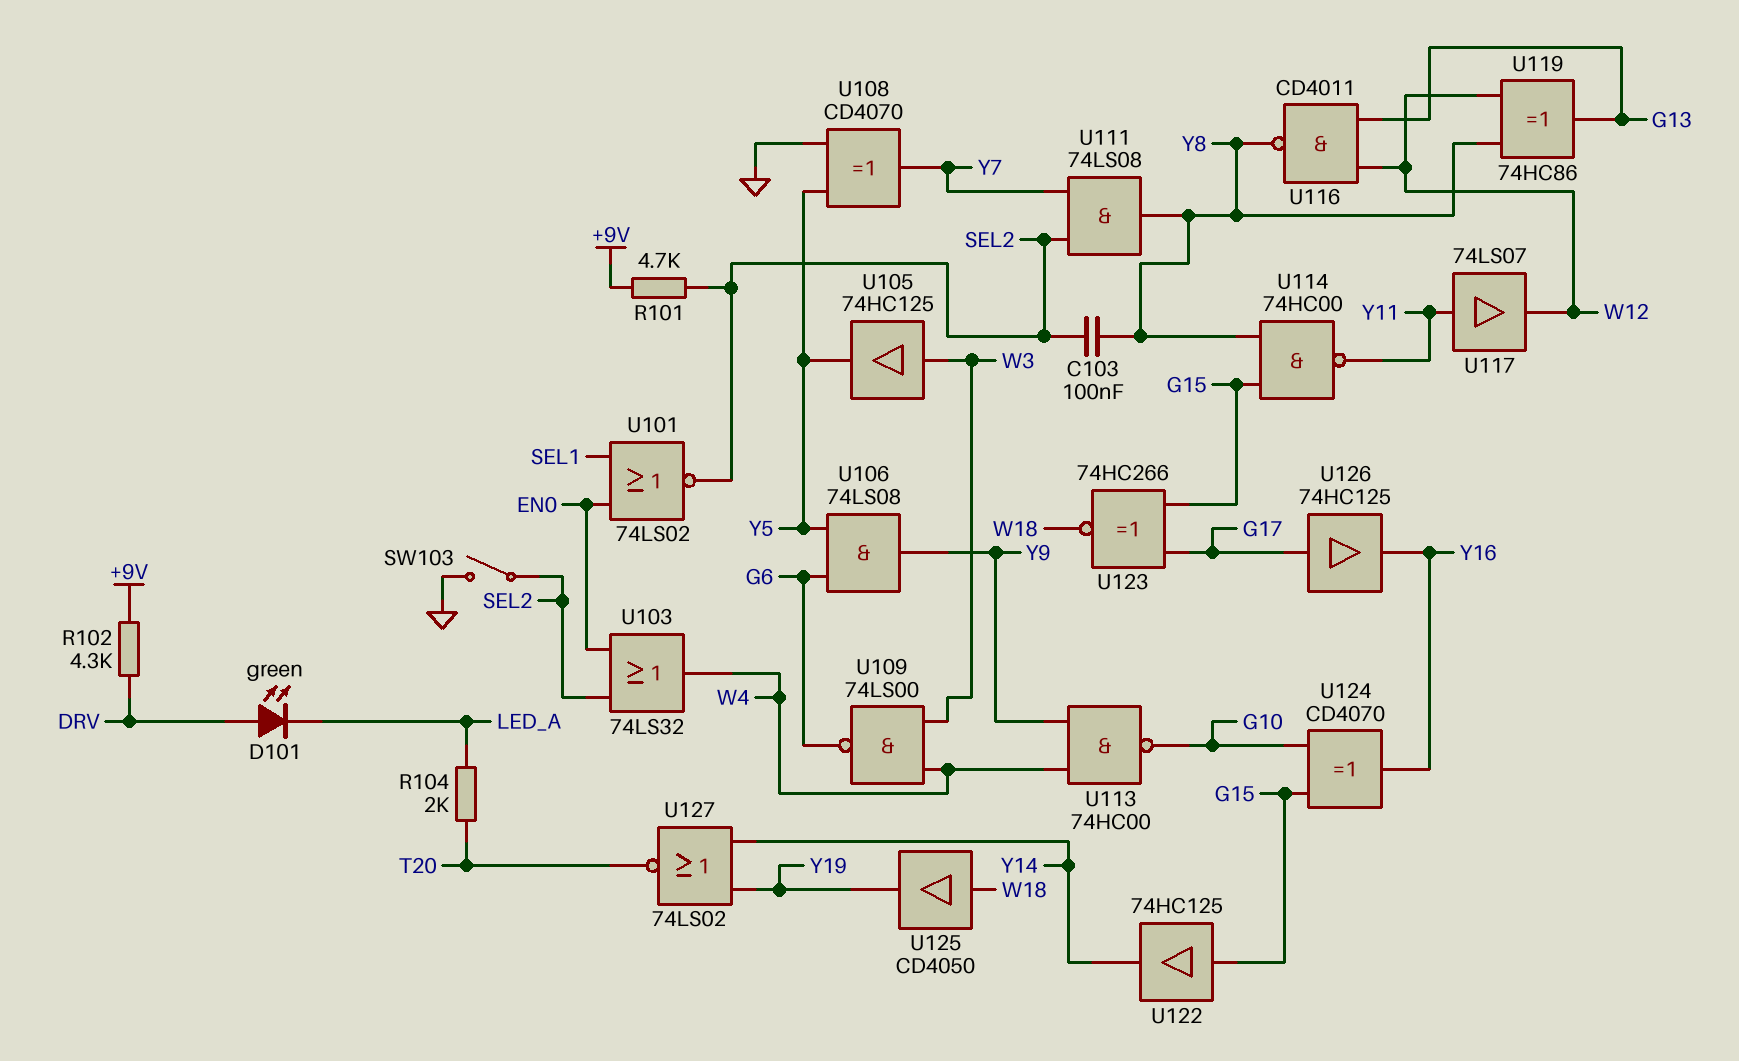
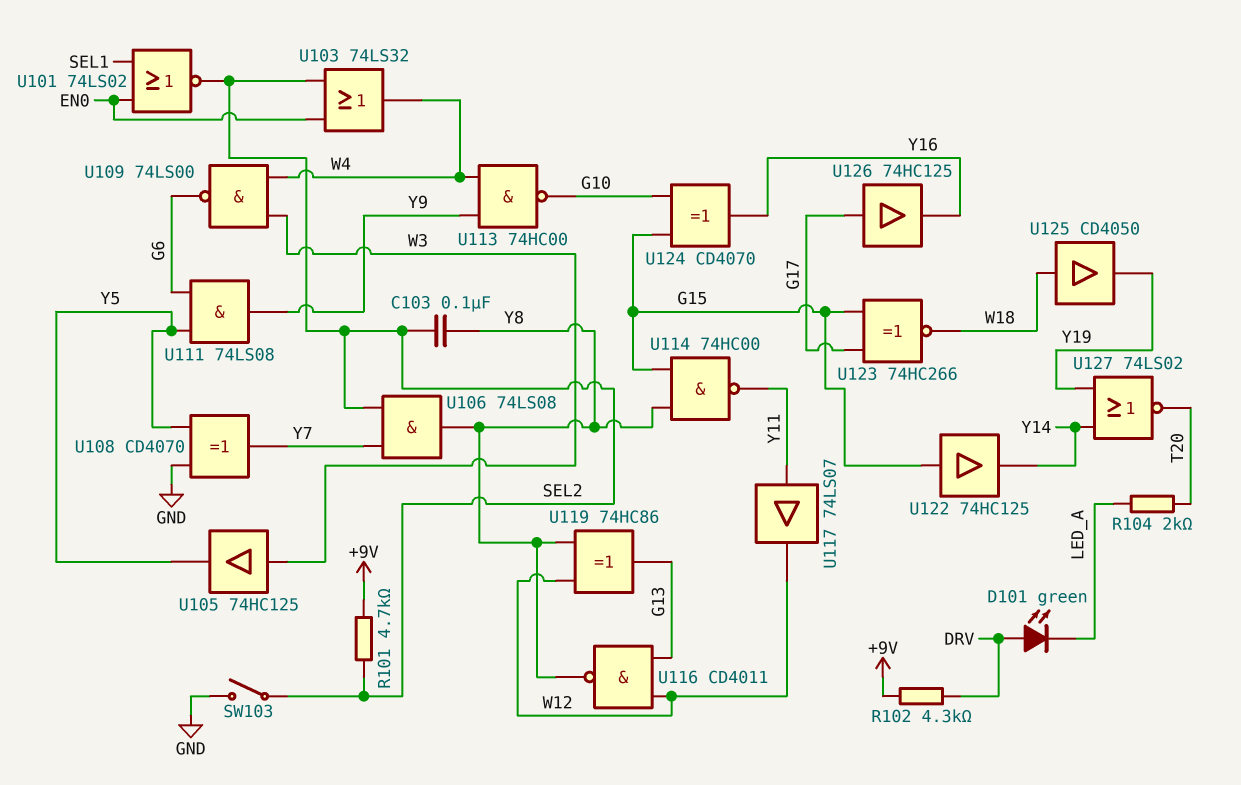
U106: AND 74LS08 (in G6, in Y5, out Y9) -> AND 74LS08 (in SEL2, in Y7, out Y8)
U111: AND 74LS08 (in SEL2, in Y7, out Y8) -> AND 74LS08 (in G6, in Y5, out Y9)

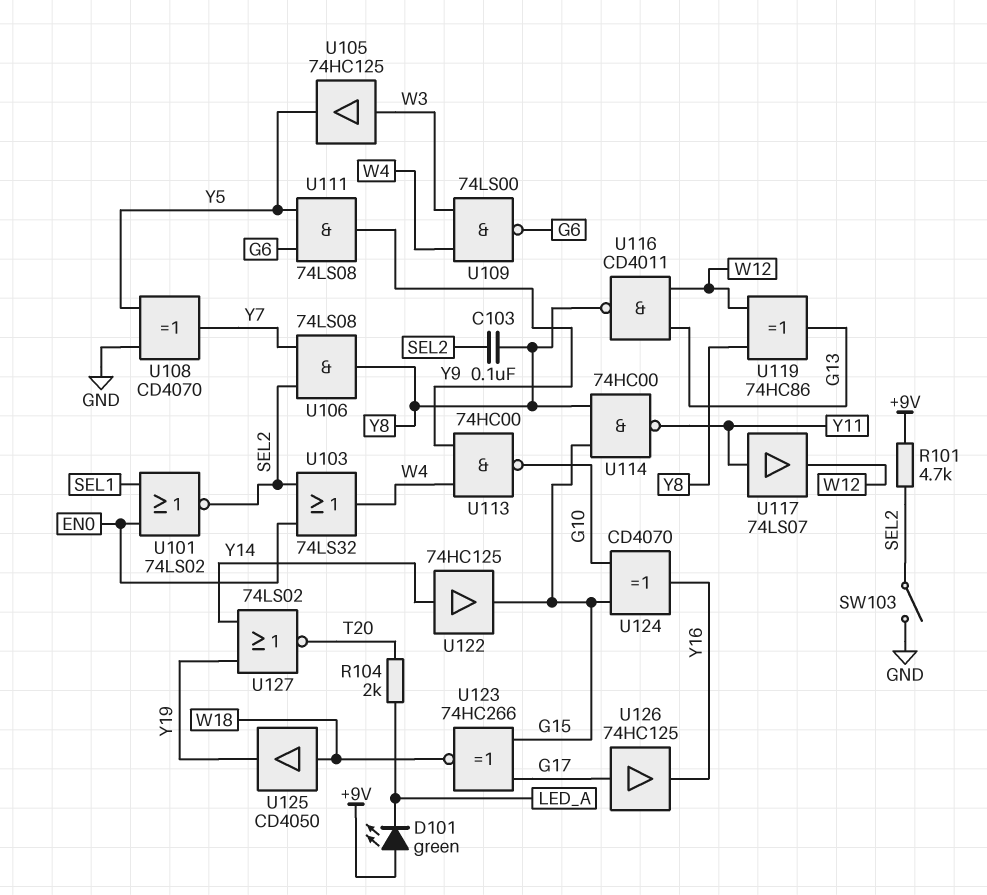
D101: LED green (A DRV, K LED_A) -> LED green (A +9V, K LED_A)
R102: 4.3k (+9V, DRV) -> none
U122: buffer 74HC125 (in G15, out Y14) -> buffer 74HC125 (in Y14, out G15)

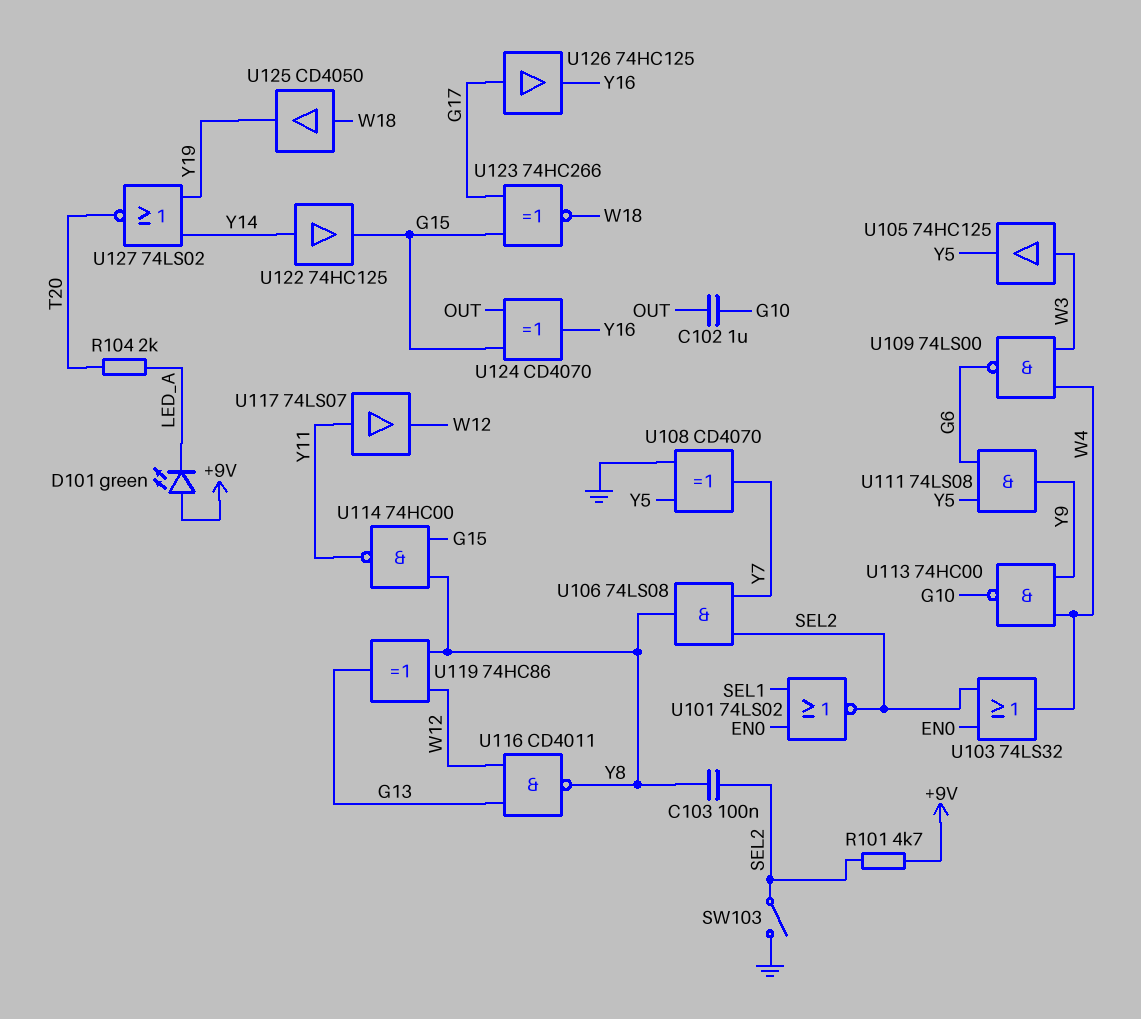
C102: none -> 1uF (G10, OUT)
U124: XOR CD4070 (in G10, in G15, out Y16) -> XOR CD4070 (in G15, in OUT, out Y16)

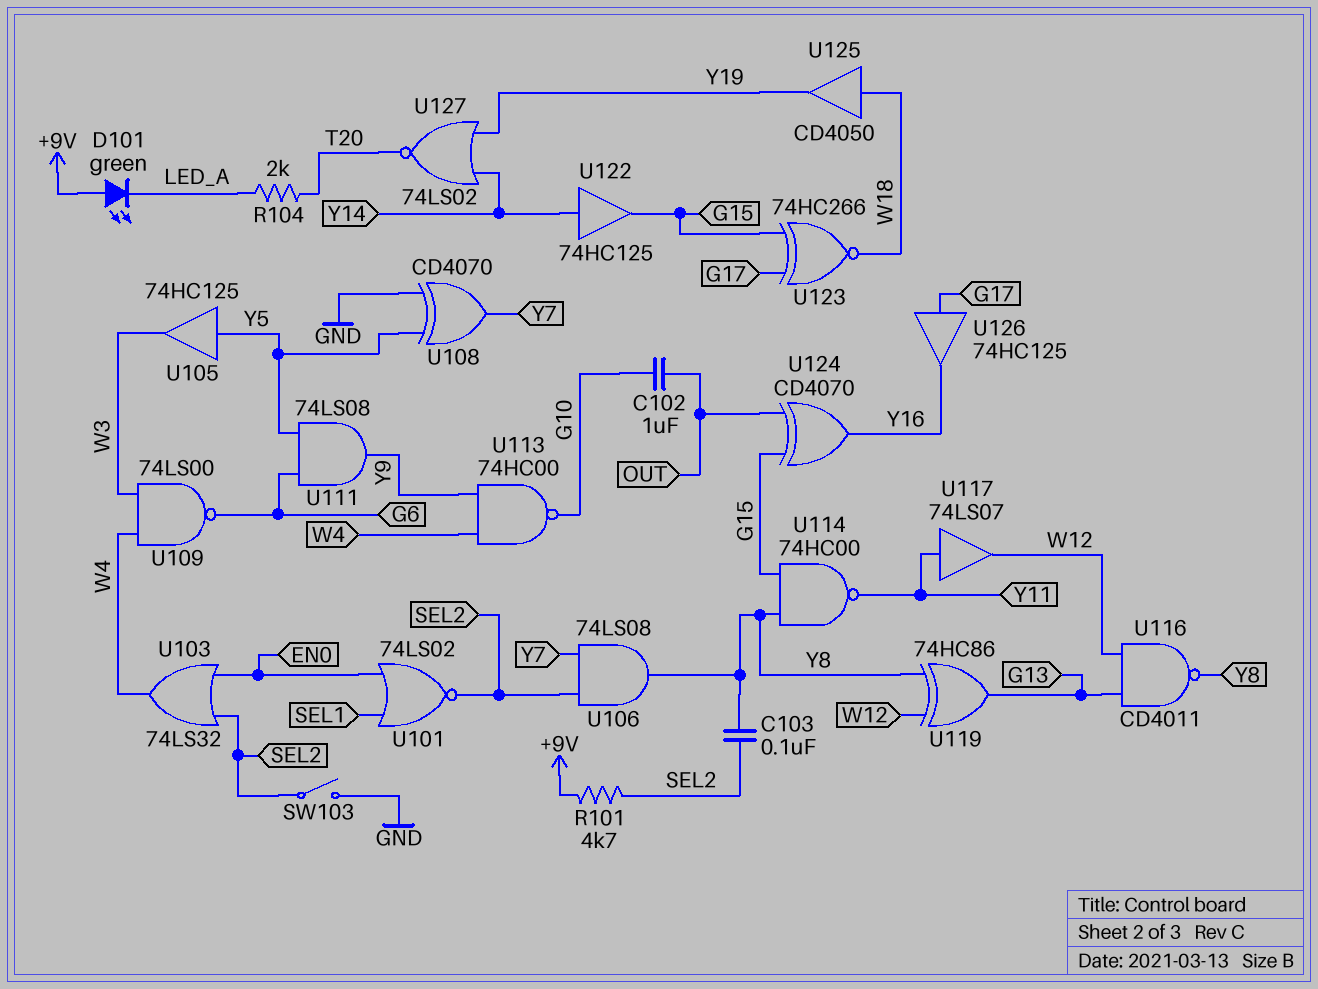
U105: buffer 74HC125 (in W3, out Y5) -> buffer 74HC125 (in Y5, out W3)

